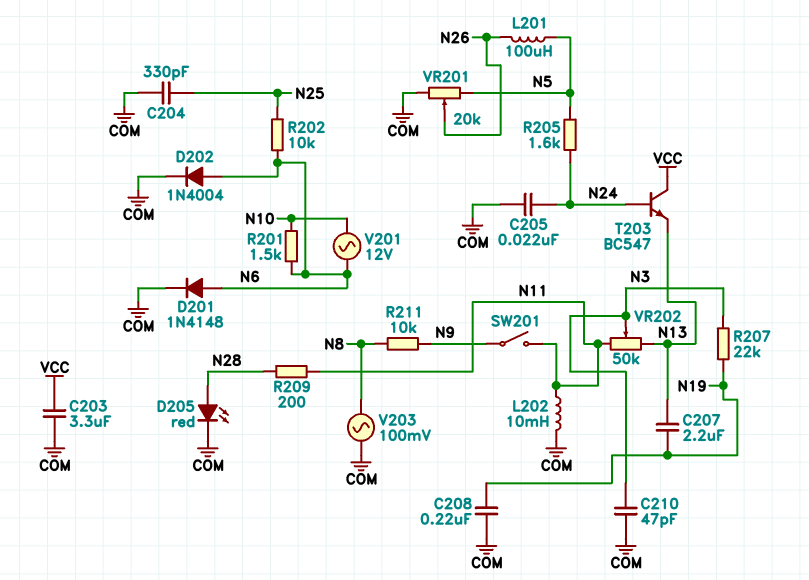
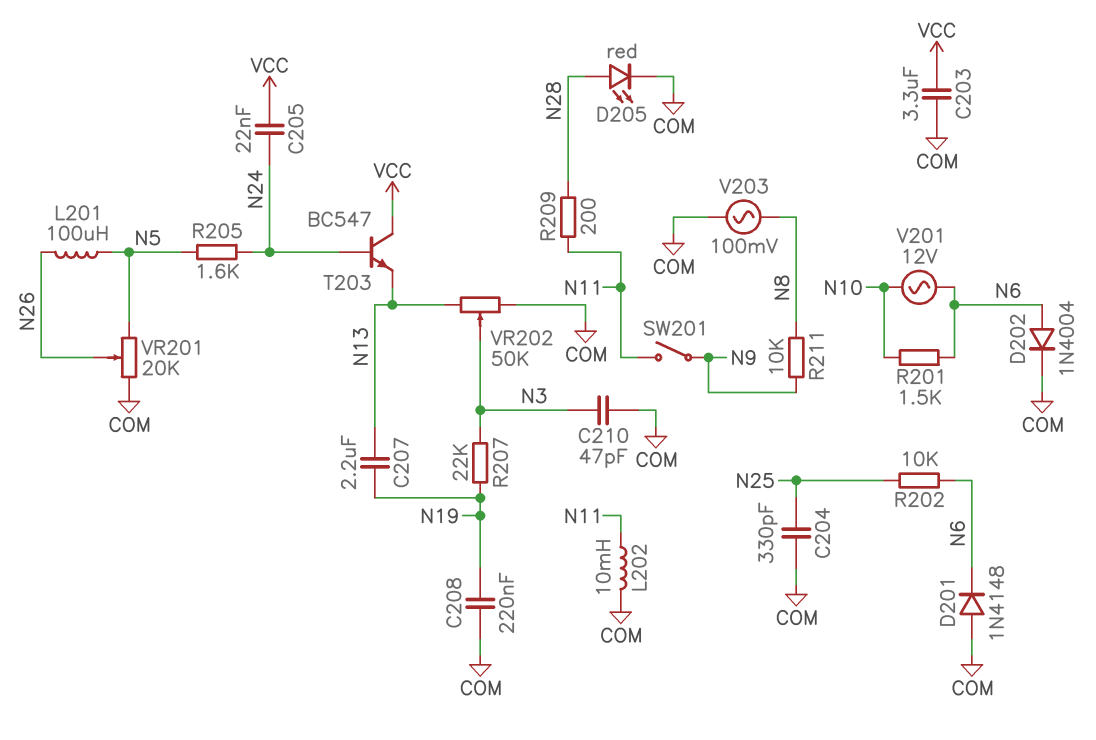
C205: 22nF (COM, N24) -> 22nF (N24, VCC)
D201: diode 1N4148 (A N6, K COM) -> diode 1N4148 (A COM, K N6)
VR202: 50k (N11, N13, wiper N3) -> 50k (COM, N13, wiper N3)

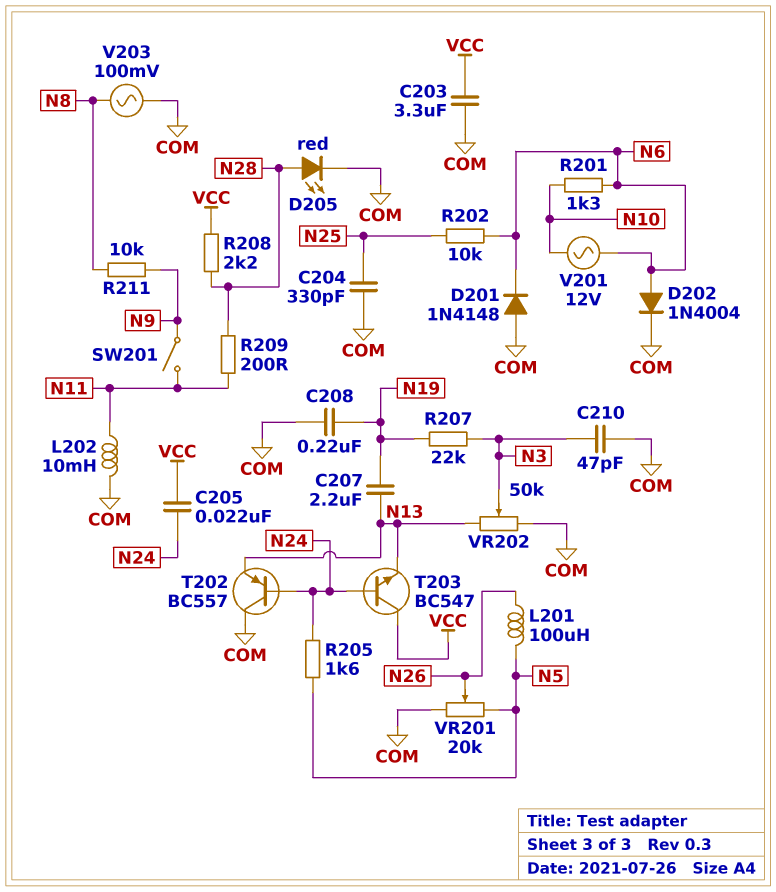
R201: 1.5k (N6, N10) -> 1.3k (N6, N10)
R208: none -> 2.2k (N28, VCC)
T202: none -> PNP BC557 (B N24, C COM, E N13)

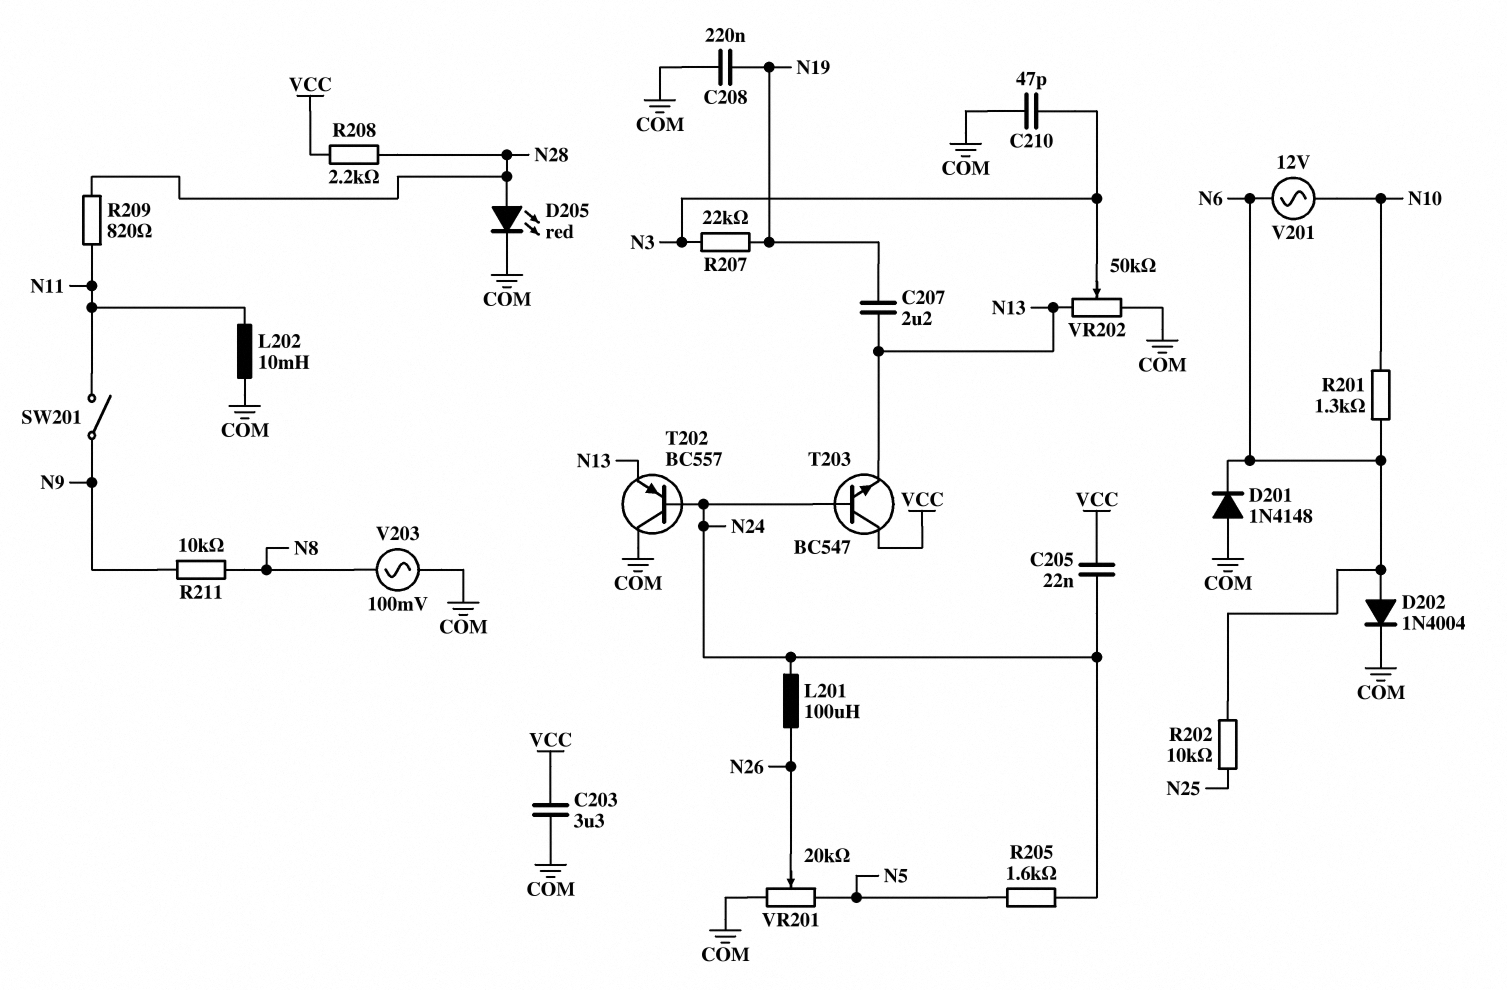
C204: 330pF (COM, N25) -> none
L201: 100uH (N5, N26) -> 100uH (N24, N26)
R209: 200 (N11, N28) -> 820 (N11, N28)

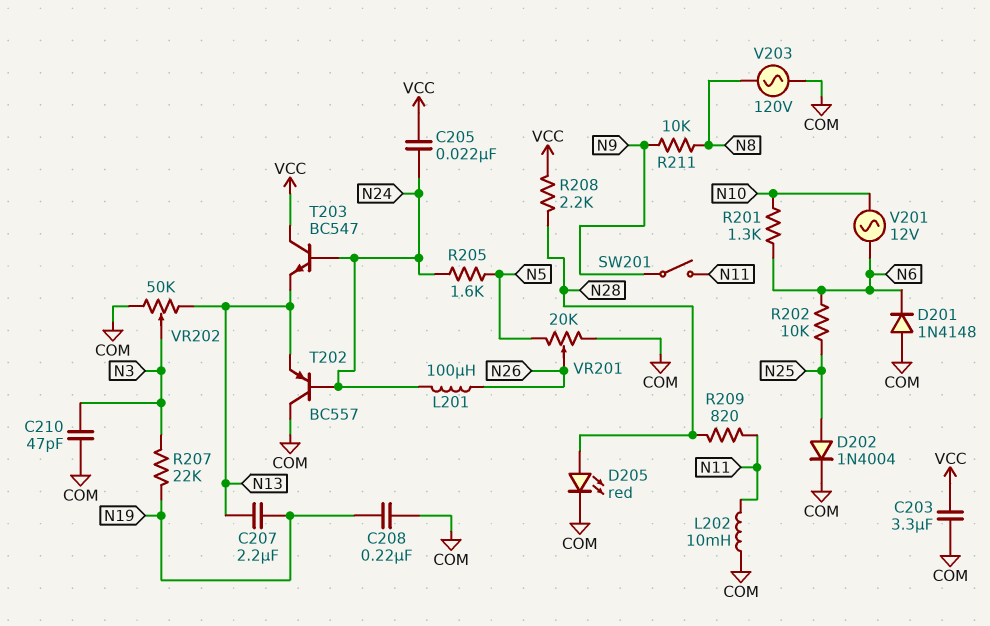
D202: diode 1N4004 (A N6, K COM) -> diode 1N4004 (A N25, K COM)
V203: AC 100mV (COM, N8) -> AC 120V (COM, N8)

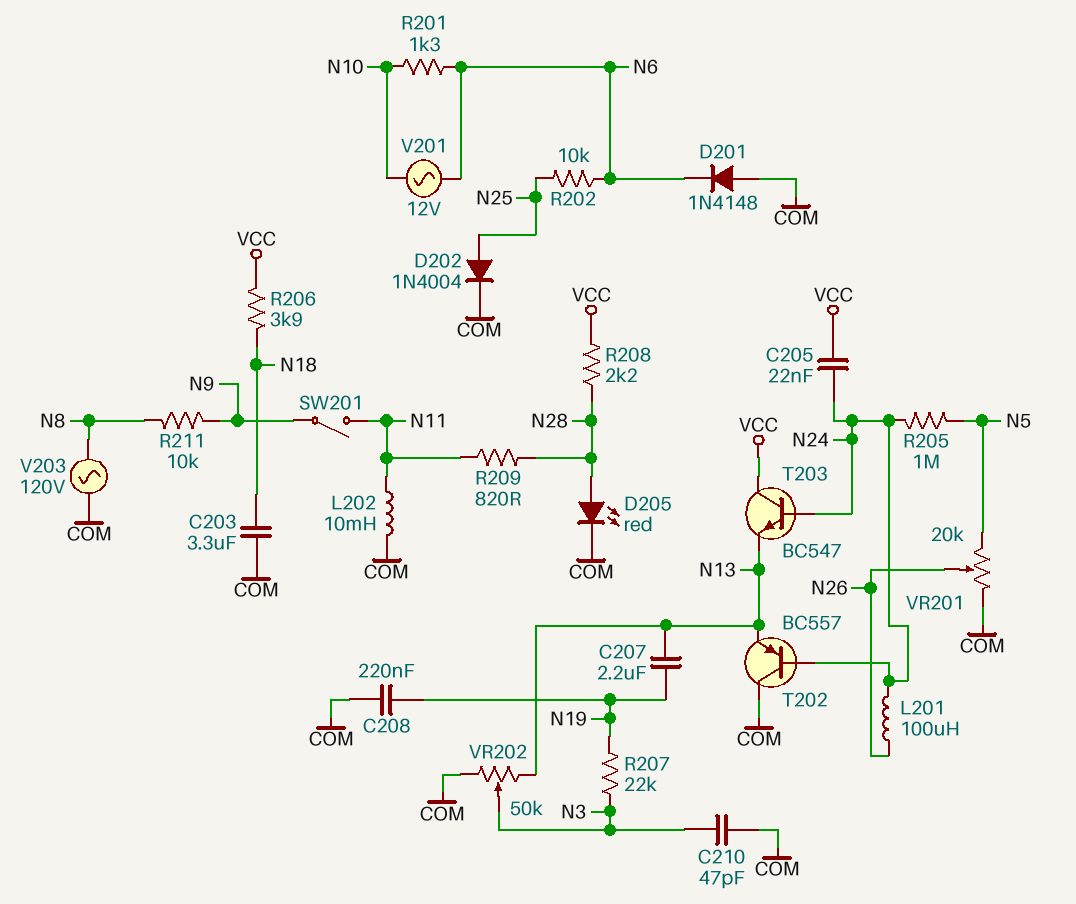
C203: 3.3uF (COM, VCC) -> 3.3uF (COM, N18)
R205: 1.6k (N5, N24) -> 1M (N5, N24)
R206: none -> 3.9k (N18, VCC)

